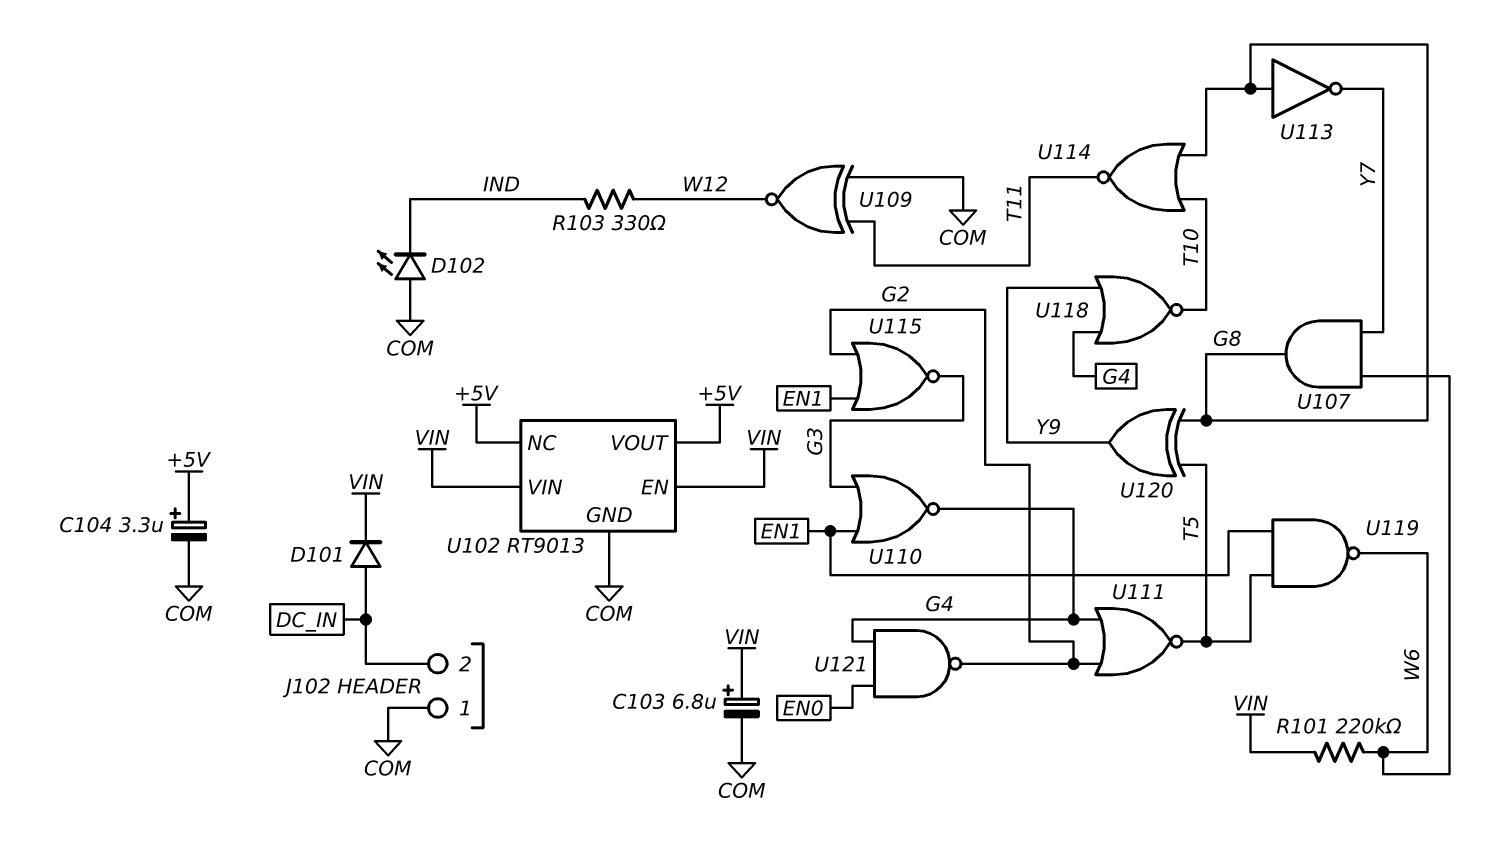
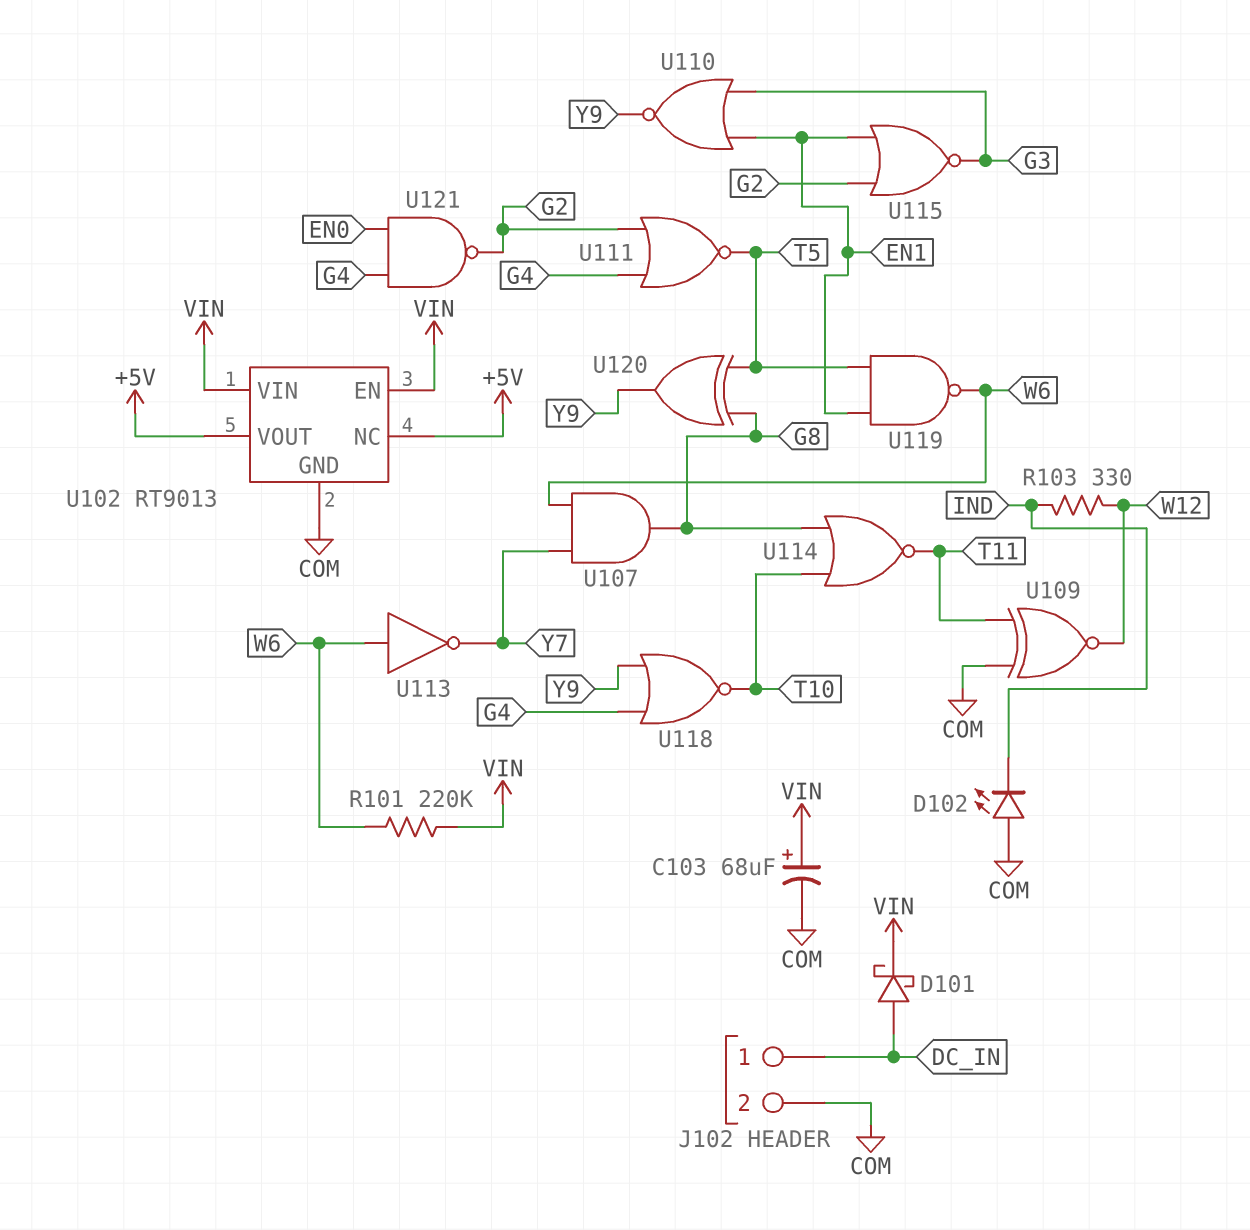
C103: 6.8uF (plus VIN, minus COM) -> 68uF (plus VIN, minus COM)
C104: 3.3uF (plus +5V, minus COM) -> none
D101: diode (A DC_IN, K VIN) -> schottky (A DC_IN, K VIN)
J102 pin 1: COM -> DC_IN
J102 pin 2: DC_IN -> COM
U110: NOR (in EN1, in G3, out G4) -> NOR (in EN1, in G3, out Y9)
U113: NOT (in G8, out Y7) -> NOT (in W6, out Y7)

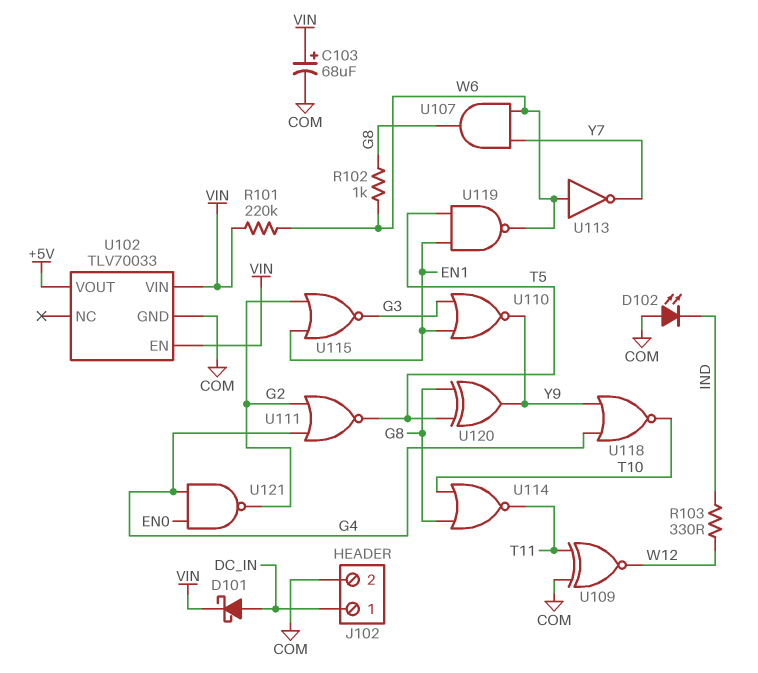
R102: none -> 1k (G8, W6)
U102: RT9013 -> TLV70033
U102 pin NC: +5V -> none

